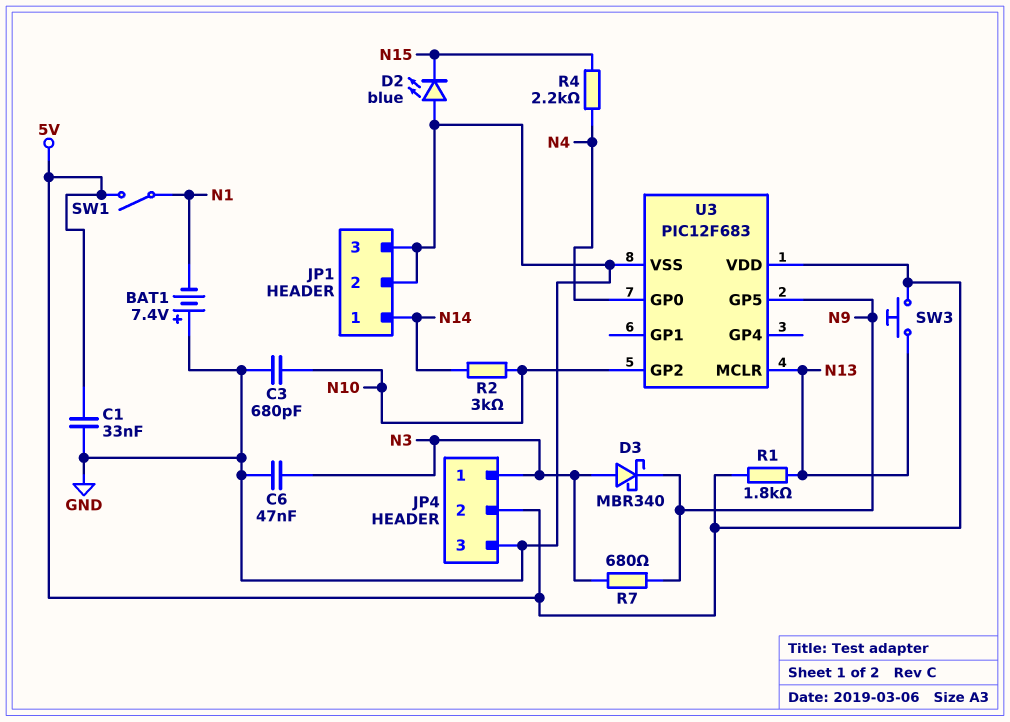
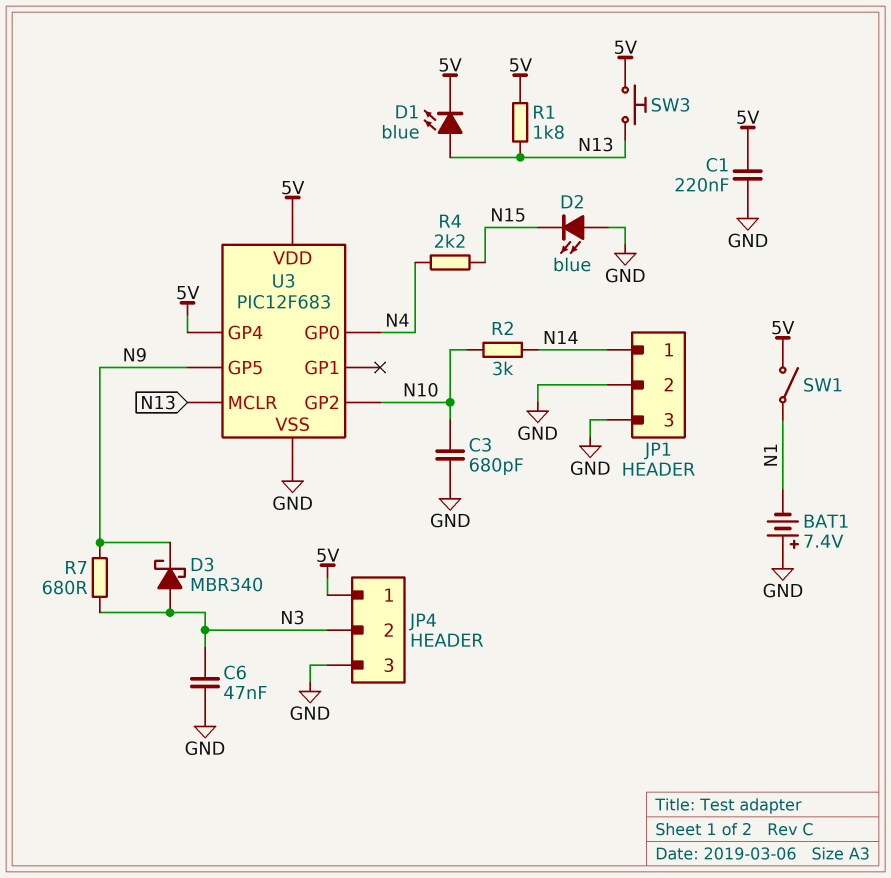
C1: 33nF (5V, GND) -> 220nF (5V, GND)
D1: none -> LED blue (A N13, K 5V)
JP4 pin 1: N3 -> 5V
JP4 pin 2: 5V -> N3
U3 pin GP4: none -> 5V

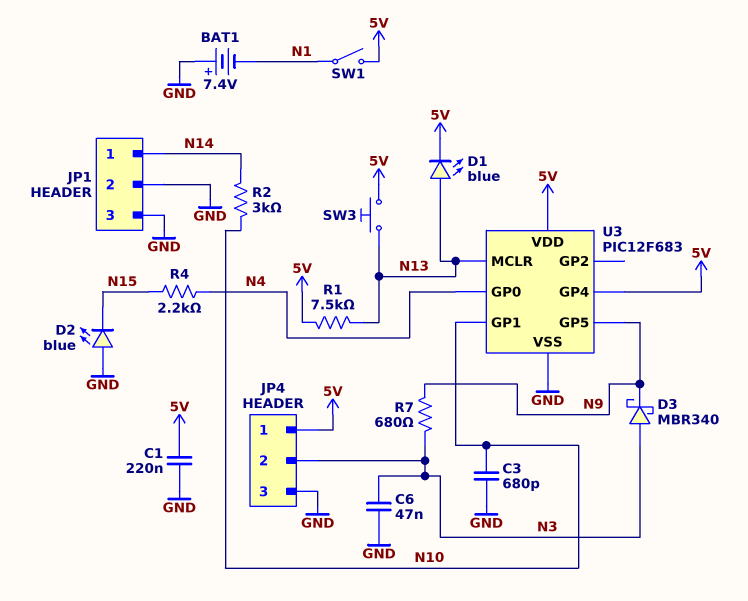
R1: 1.8k (5V, N13) -> 7.5k (5V, N13)
U3 pin GP1: none -> N10
U3 pin GP2: N10 -> none

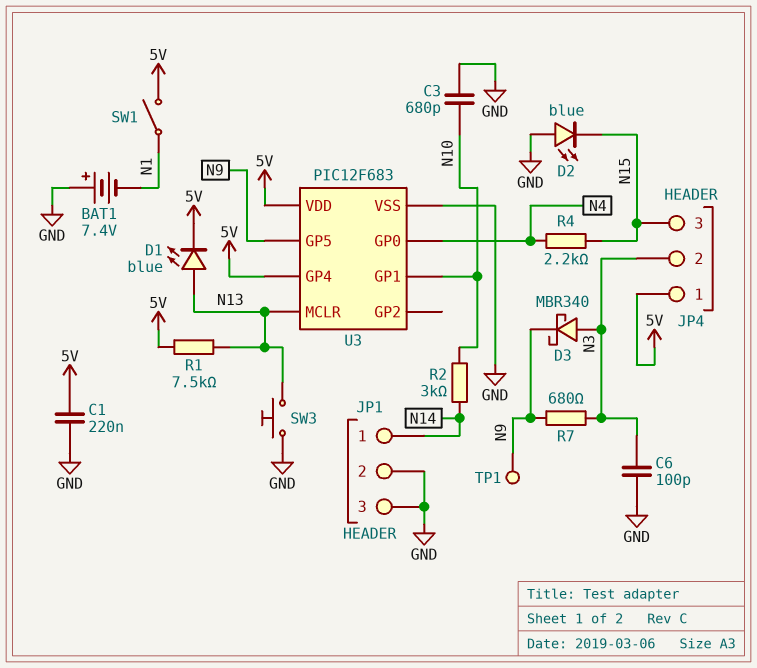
C6: 47nF (GND, N3) -> 100pF (GND, N3)
JP4 pin 3: GND -> N15
SW3: button (5V, N13) -> button (GND, N13)
TP1: none -> test point (N9)

